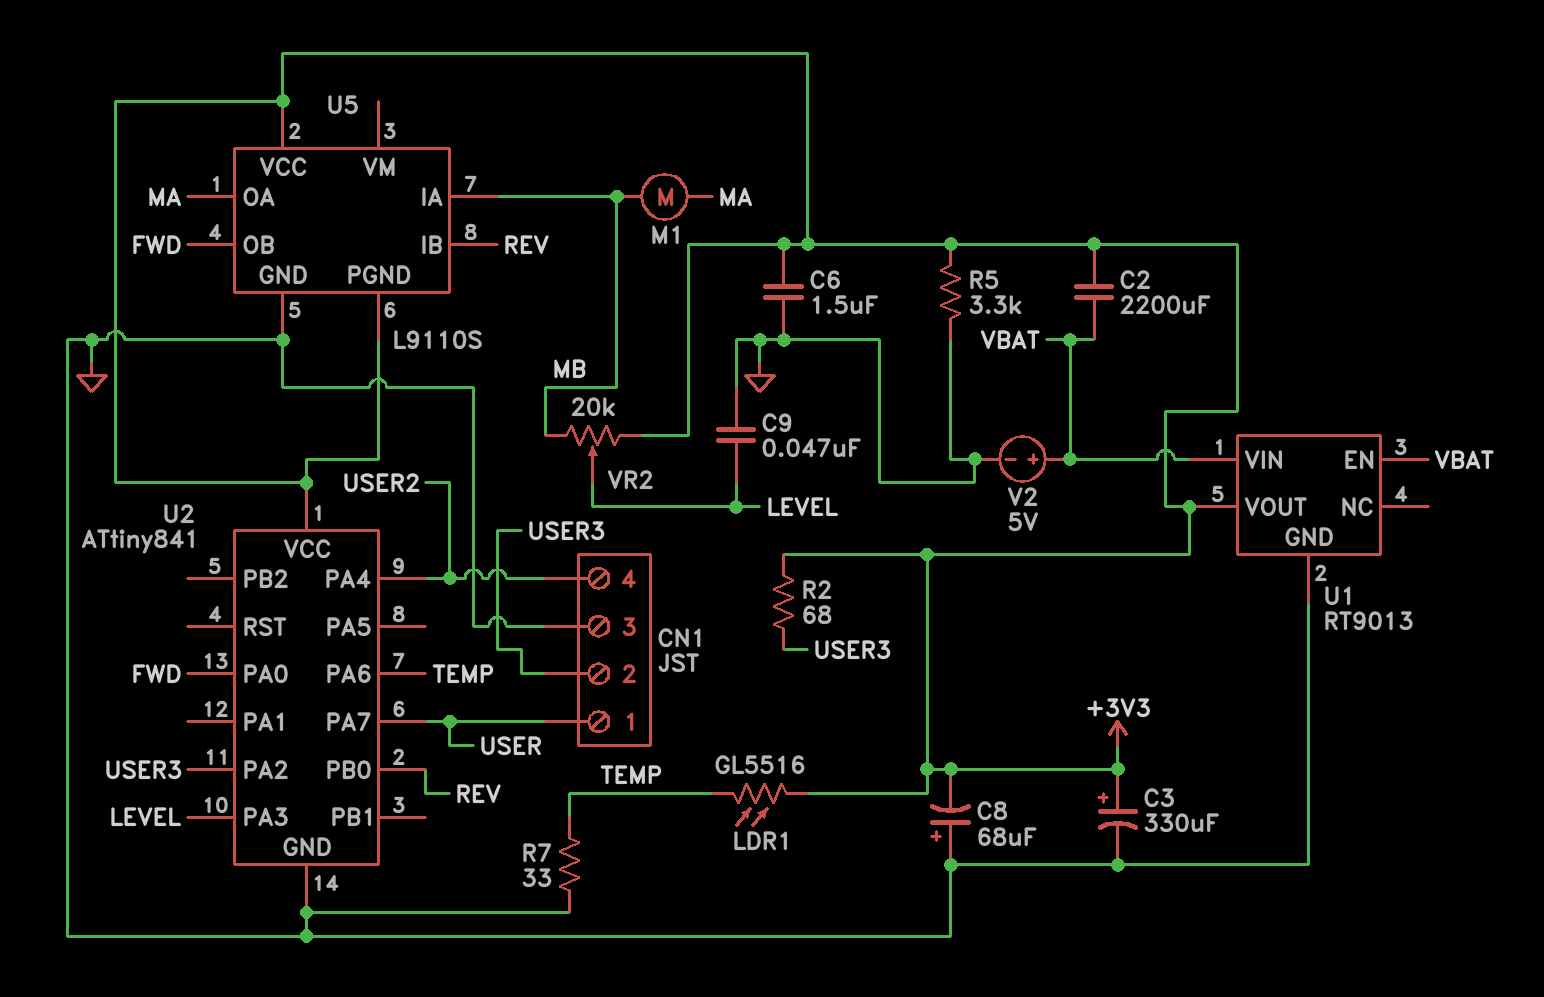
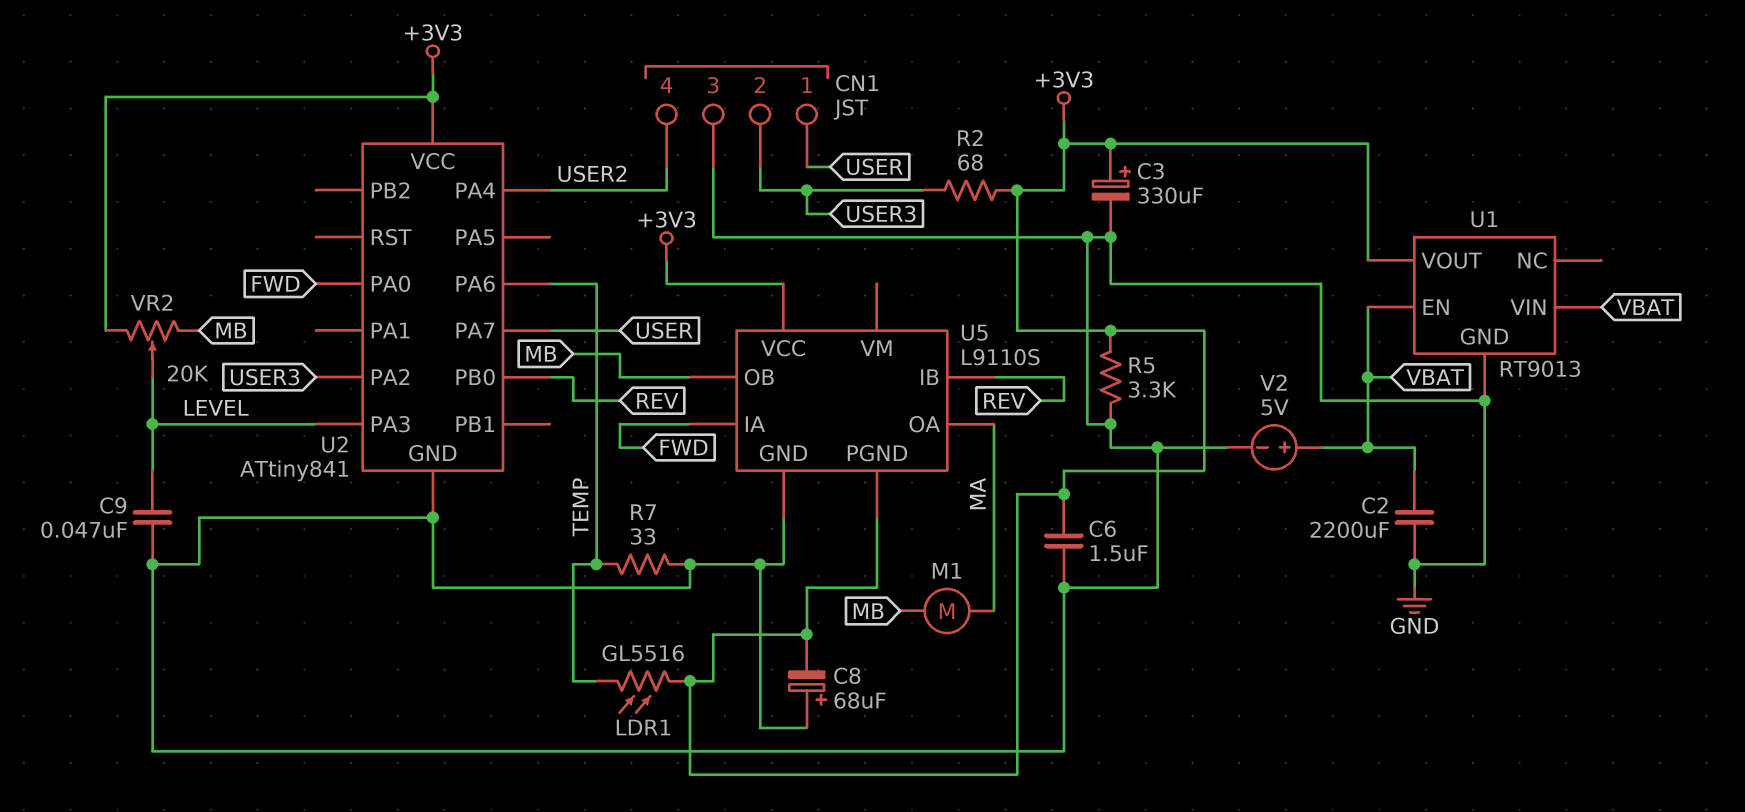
C2: 2200uF (+3V3, VBAT) -> 2200uF (GND, VBAT)
U5 pin IA: MB -> FWD
U5 pin OB: FWD -> MB

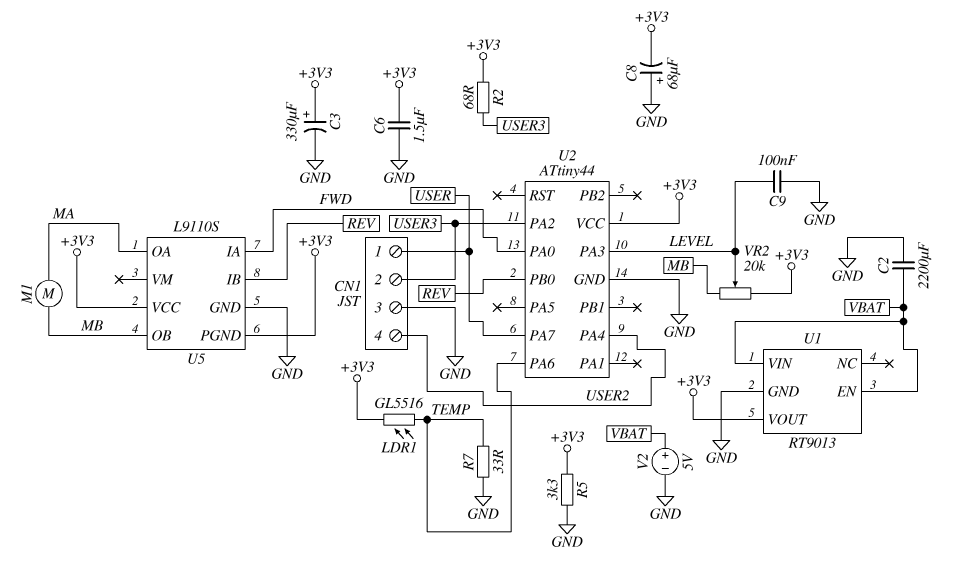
C9: 47nF (GND, LEVEL) -> 100nF (GND, LEVEL)
U2: ATtiny841 -> ATtiny44

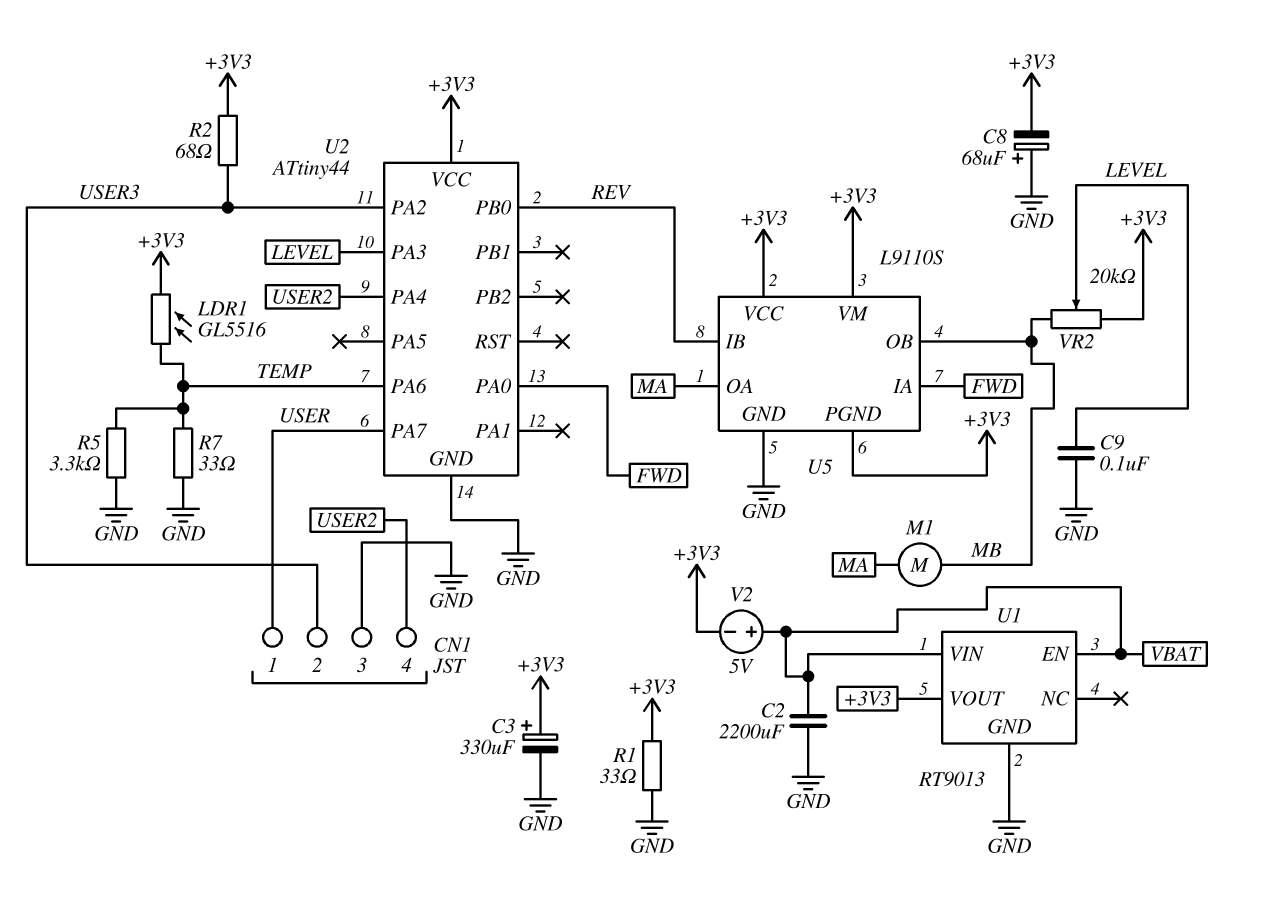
C6: 1.5uF (+3V3, GND) -> none
R1: none -> 33 (+3V3, GND)
R5: 3.3k (+3V3, GND) -> 3.3k (GND, TEMP)
U5 pin VM: none -> +3V3
V2: 5V (plus VBAT, minus GND) -> 5V (plus VBAT, minus +3V3)

